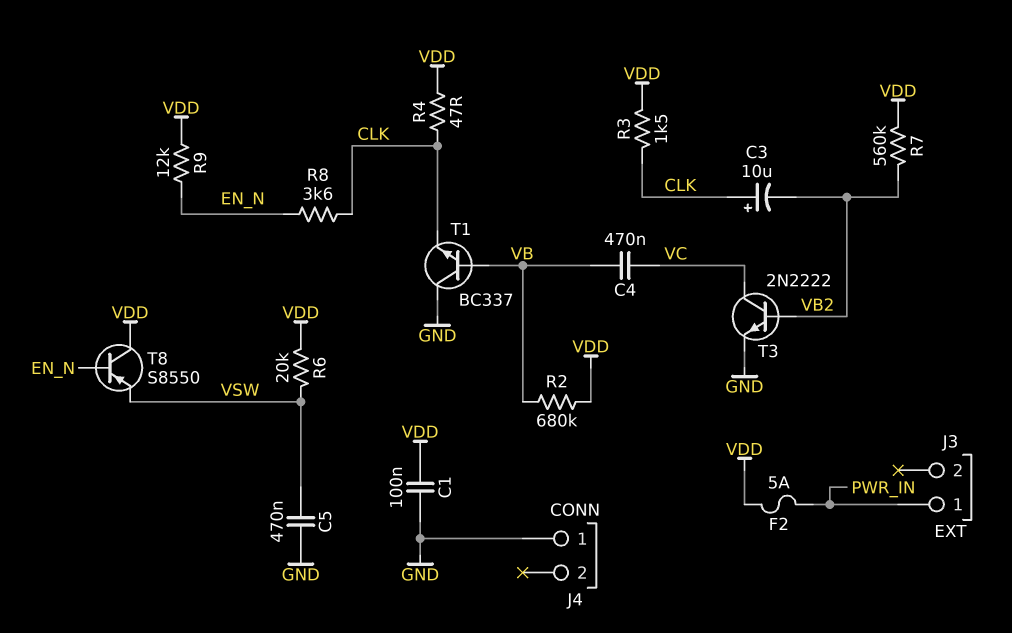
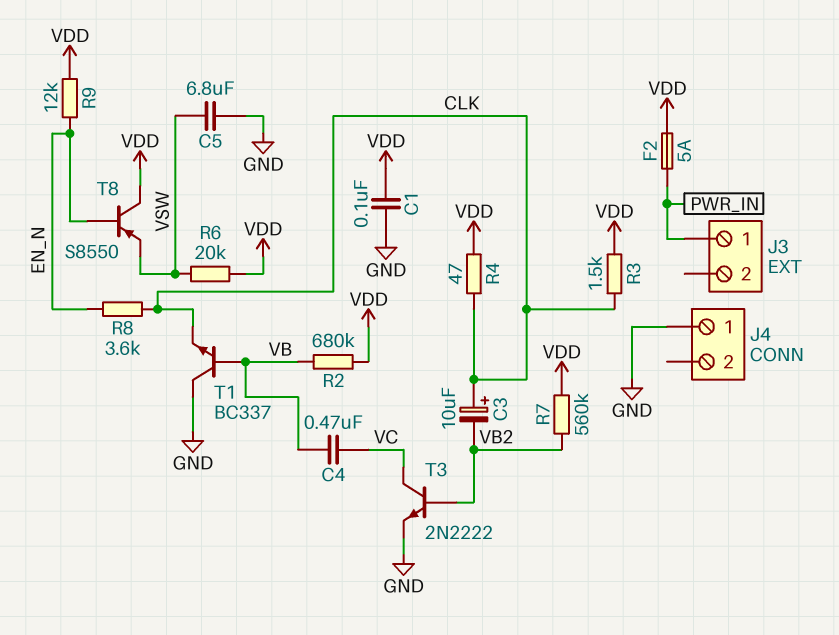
C5: 470nF (GND, VSW) -> 6.8uF (GND, VSW)

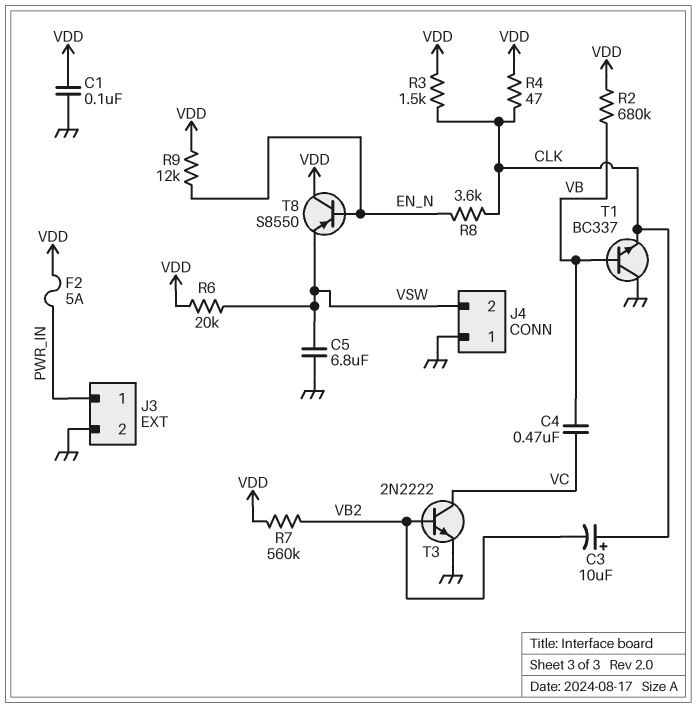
J3 pin 2: none -> GND
J4 pin 2: none -> VSW

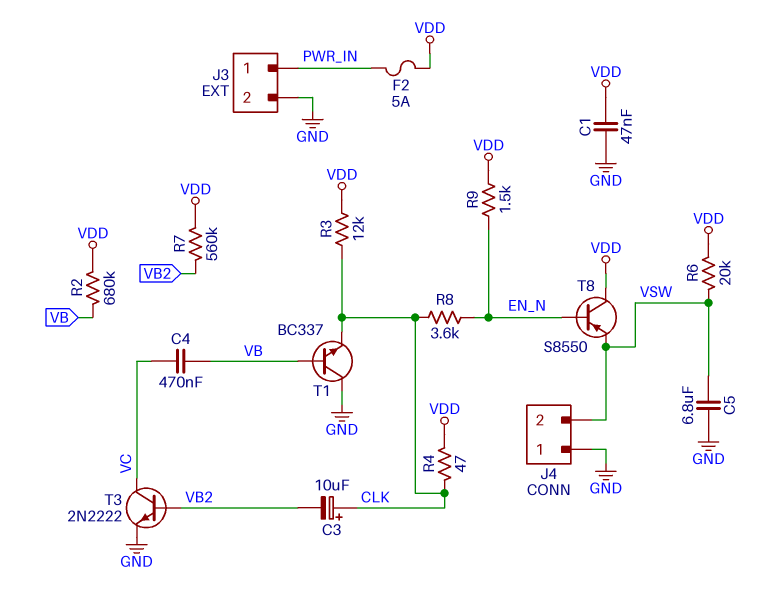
C1: 100nF (GND, VDD) -> 47nF (GND, VDD)
R3: 1.5k (CLK, VDD) -> 12k (CLK, VDD)
R9: 12k (EN_N, VDD) -> 1.5k (EN_N, VDD)

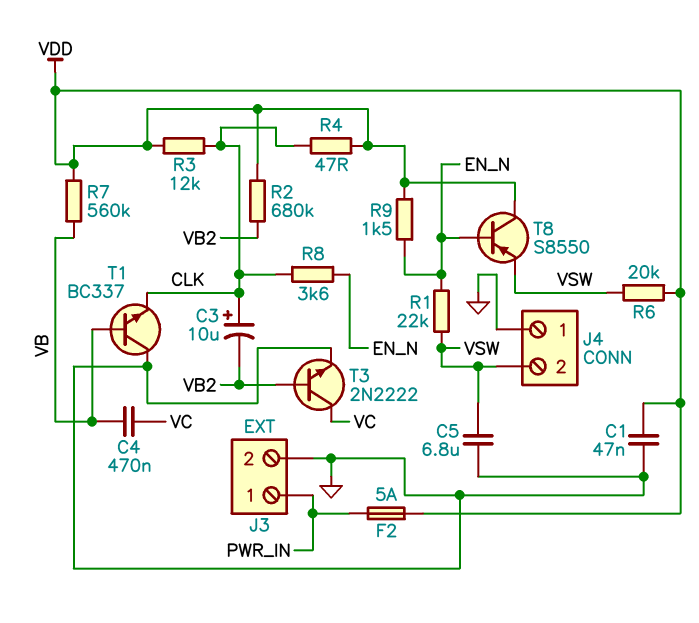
R1: none -> 22k (EN_N, VSW)
R2: 680k (VB, VDD) -> 680k (VB2, VDD)
R7: 560k (VB2, VDD) -> 560k (VB, VDD)

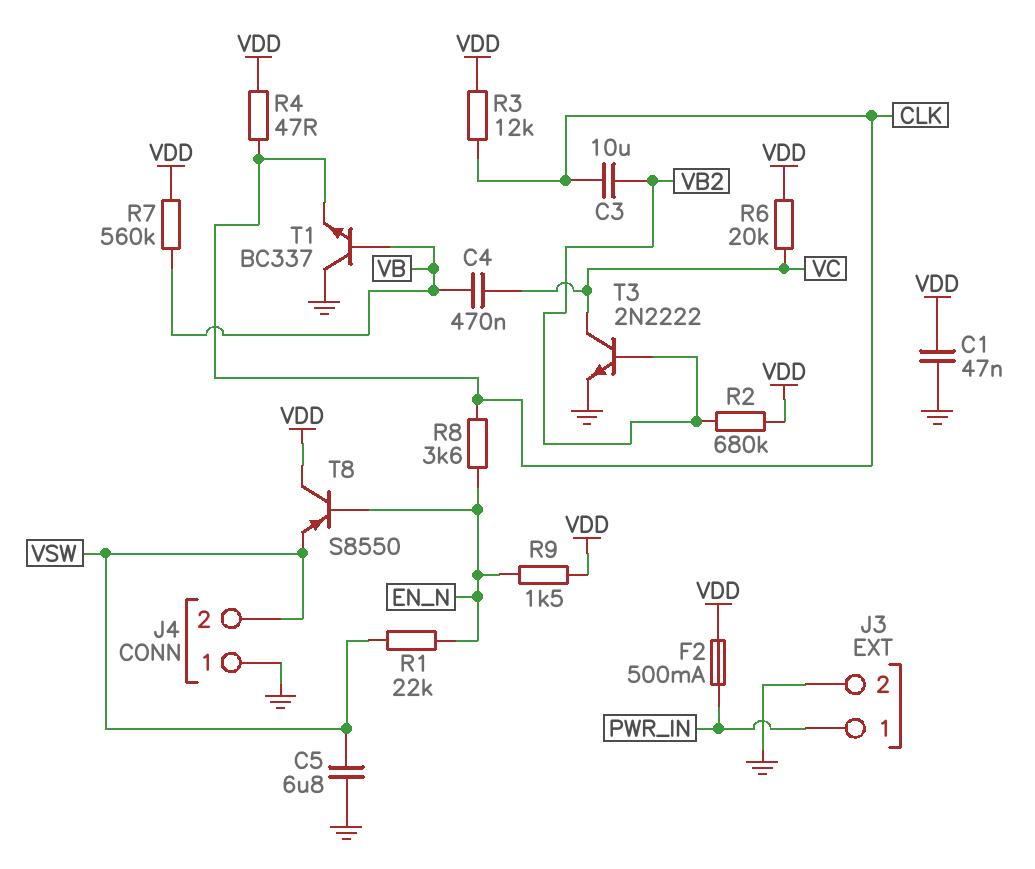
C3: 10uF (plus CLK, minus VB2) -> 10uF (CLK, VB2)
F2: 5A (PWR_IN, VDD) -> 500mA (PWR_IN, VDD)
R6: 20k (VDD, VSW) -> 20k (VC, VDD)

